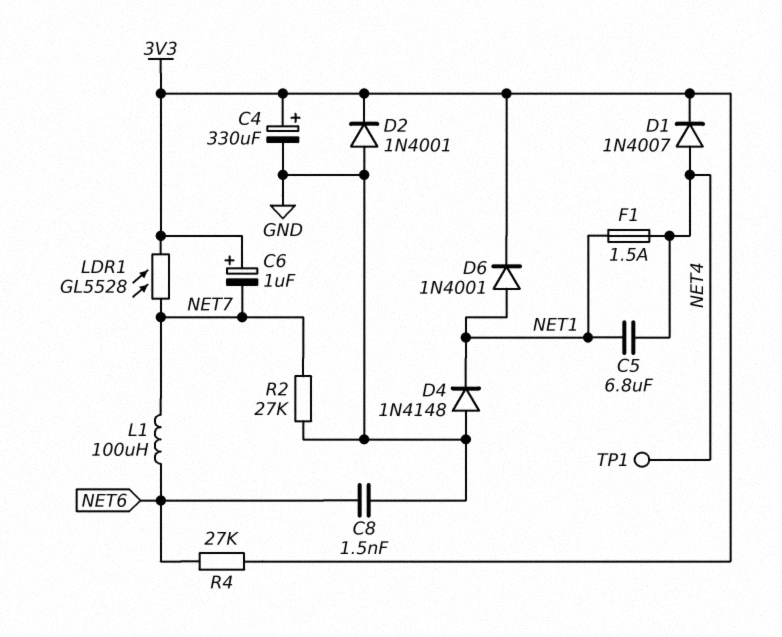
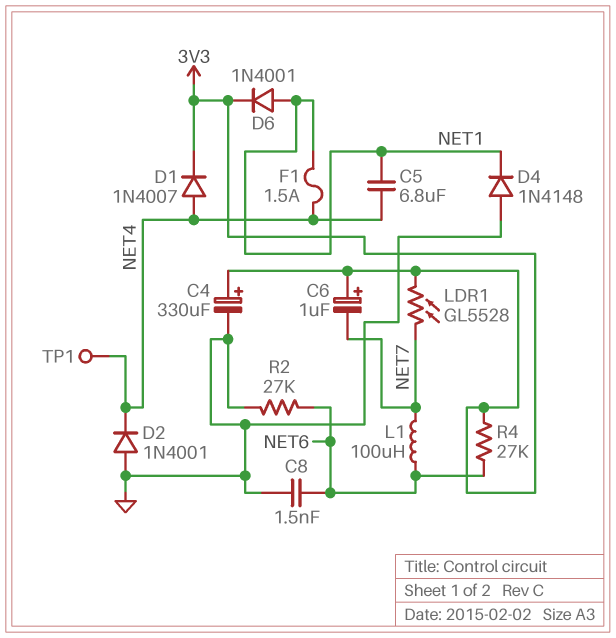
D2: diode 1N4001 (A GND, K 3V3) -> diode 1N4001 (A GND, K NET4)
R2: 27k (GND, NET7) -> 27k (GND, NET6)

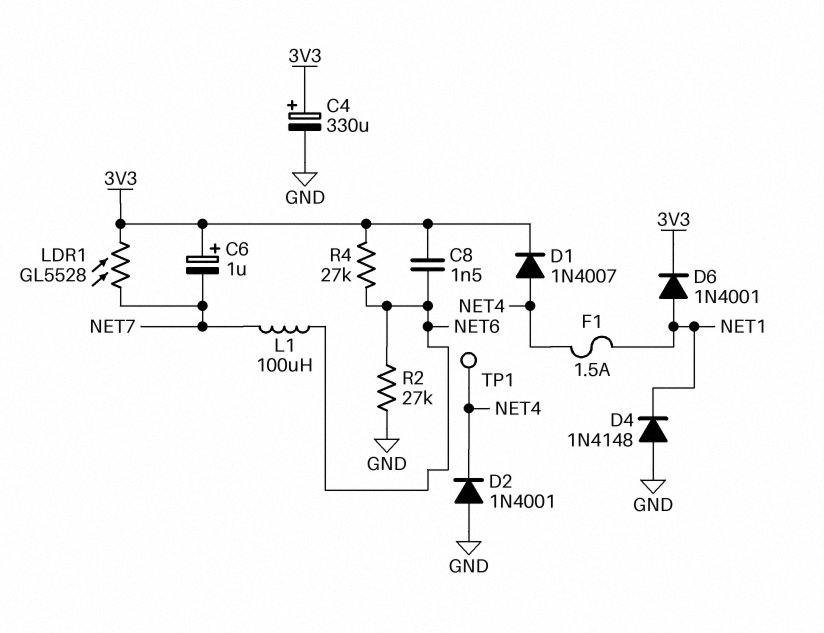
C5: 6.8uF (NET1, NET4) -> none
C8: 1.5nF (GND, NET6) -> 1.5nF (3V3, NET6)

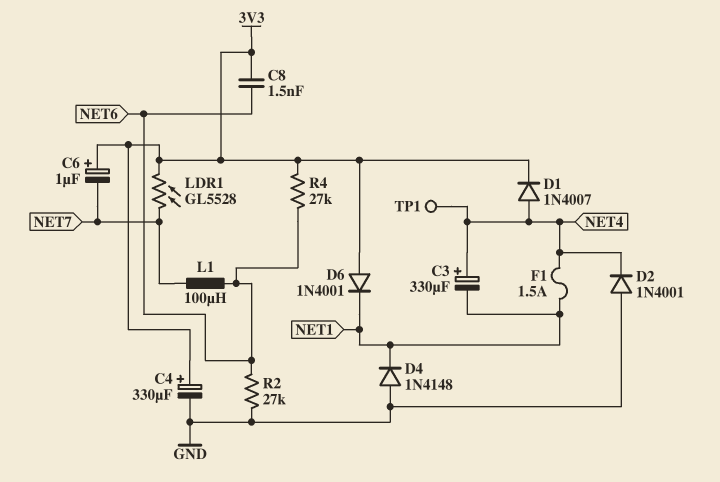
C3: none -> 330uF (plus NET4, minus NET1)
D6: diode 1N4001 (A NET1, K 3V3) -> diode 1N4001 (A 3V3, K NET1)

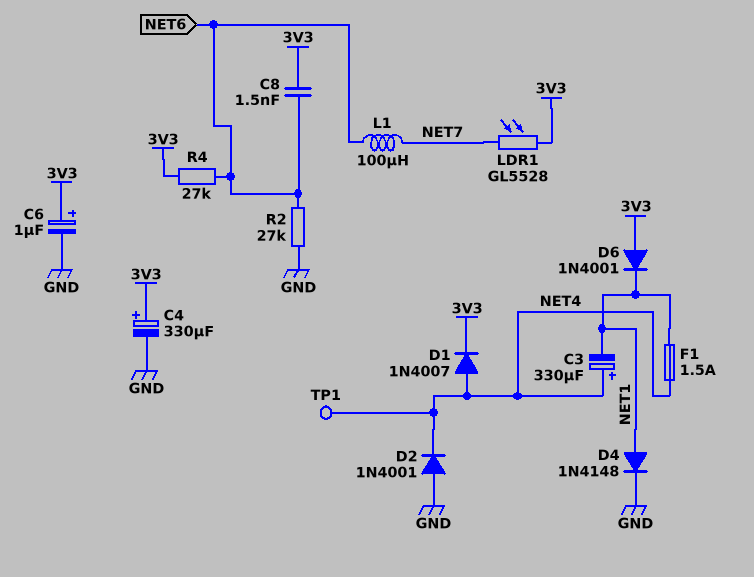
C6: 1uF (plus 3V3, minus NET7) -> 1uF (plus 3V3, minus GND)
D4: diode 1N4148 (A GND, K NET1) -> diode 1N4148 (A NET1, K GND)

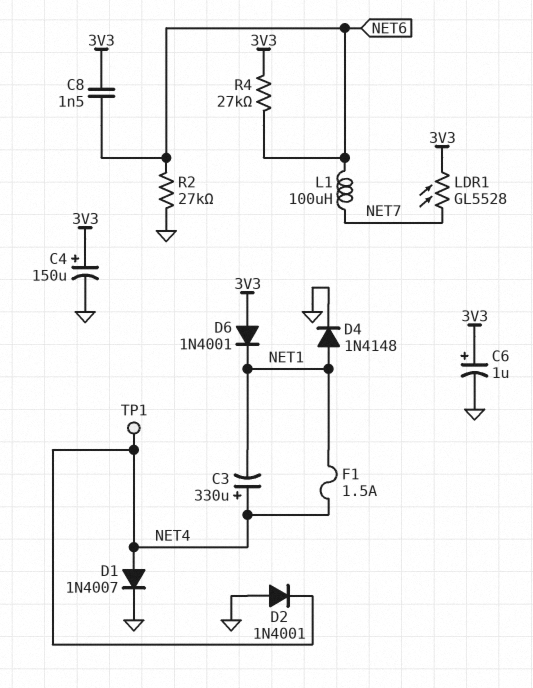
C4: 330uF (plus 3V3, minus GND) -> 150uF (plus 3V3, minus GND)
D1: diode 1N4007 (A NET4, K 3V3) -> diode 1N4007 (A NET4, K GND)

